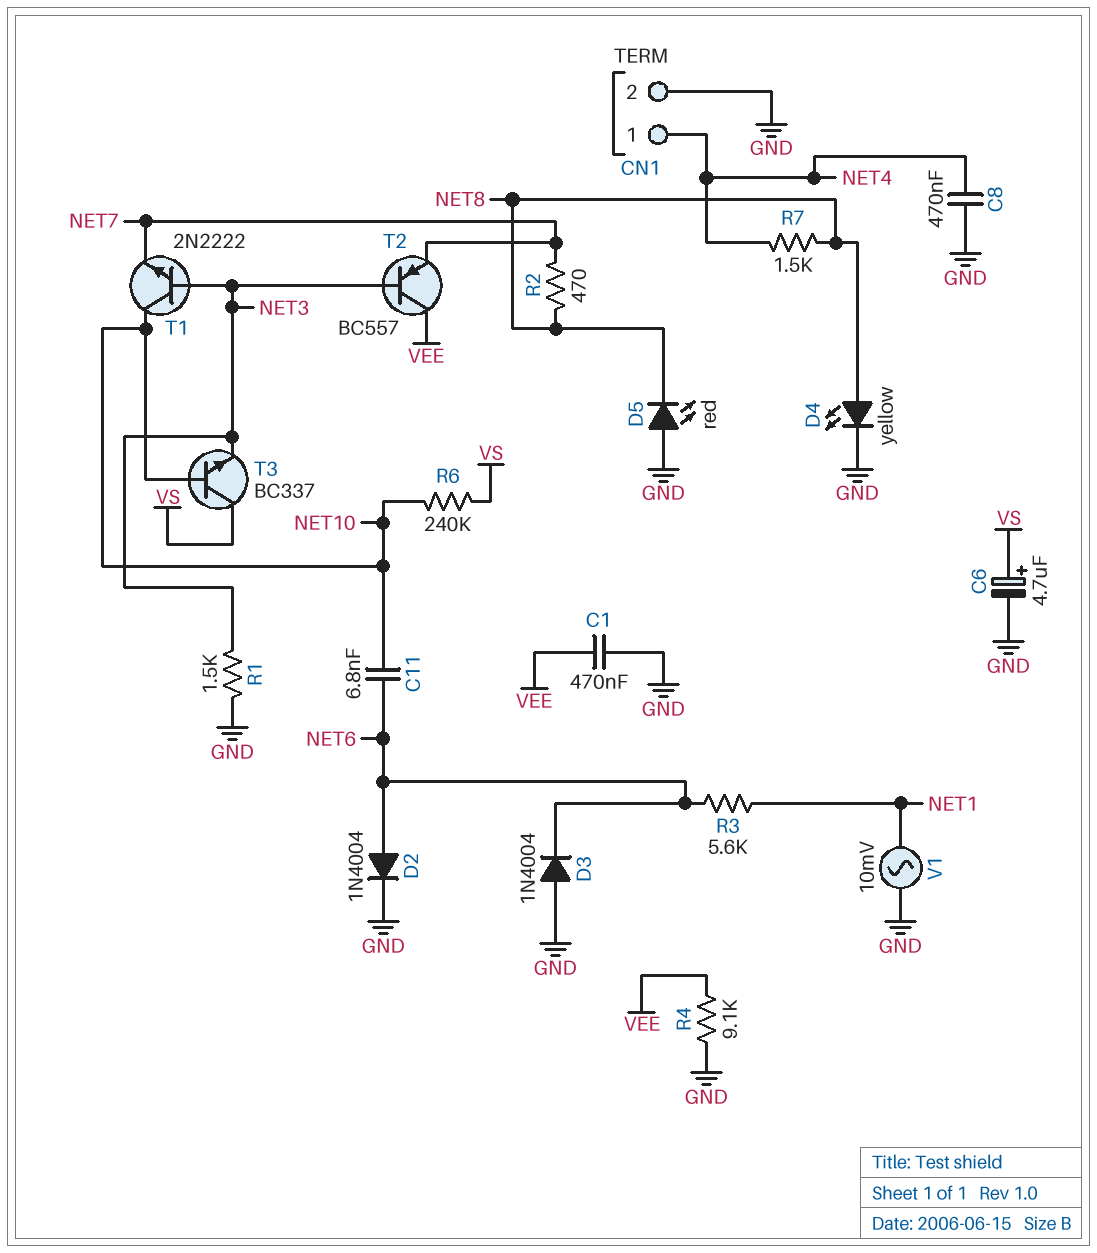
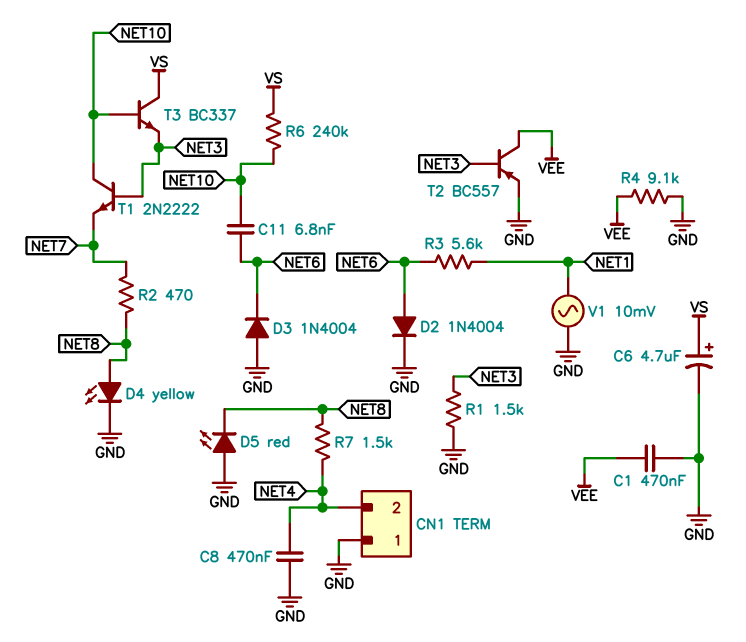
CN1 pin 1: NET4 -> GND
CN1 pin 2: GND -> NET4
T2: PNP BC557 (B NET3, C VEE, E NET7) -> PNP BC557 (B NET3, C VEE, E GND)

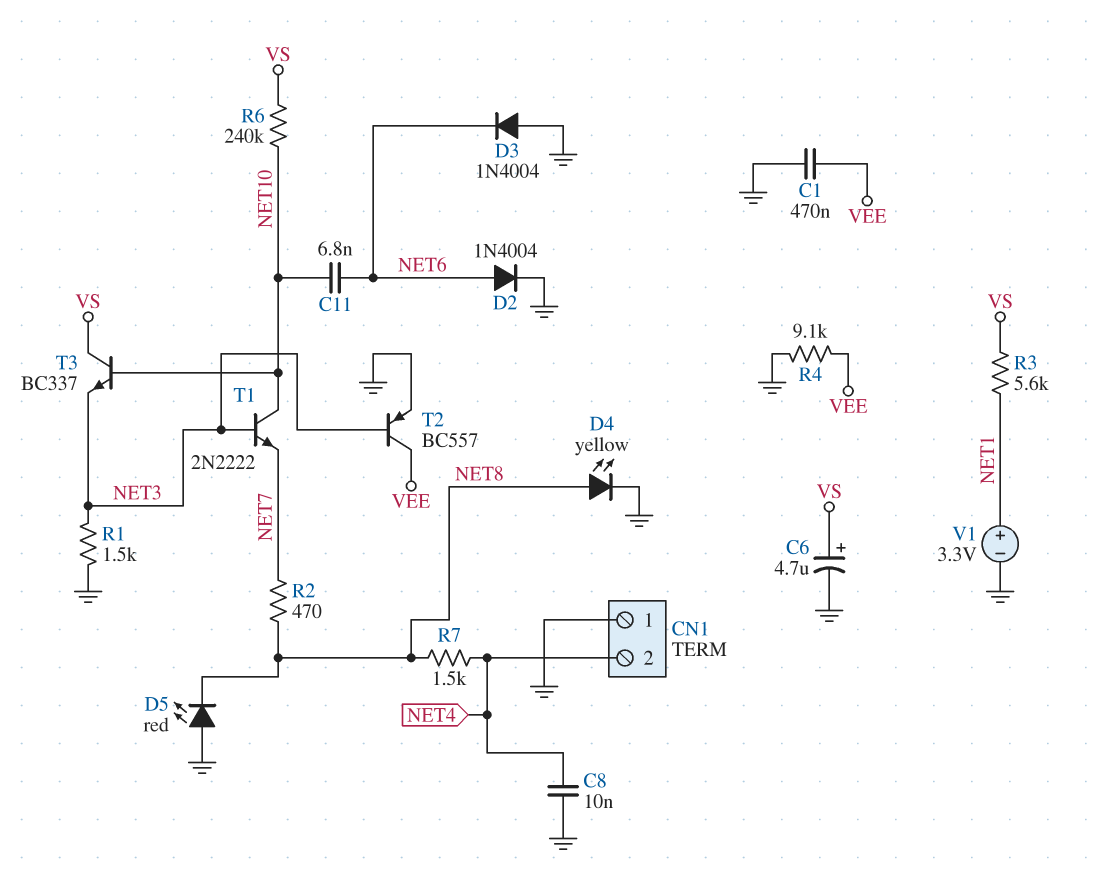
C8: 470nF (GND, NET4) -> 10nF (GND, NET4)
R3: 5.6k (NET1, NET6) -> 5.6k (NET1, VS)
V1: AC 10mV (GND, NET1) -> 3.3V (plus NET1, minus GND)

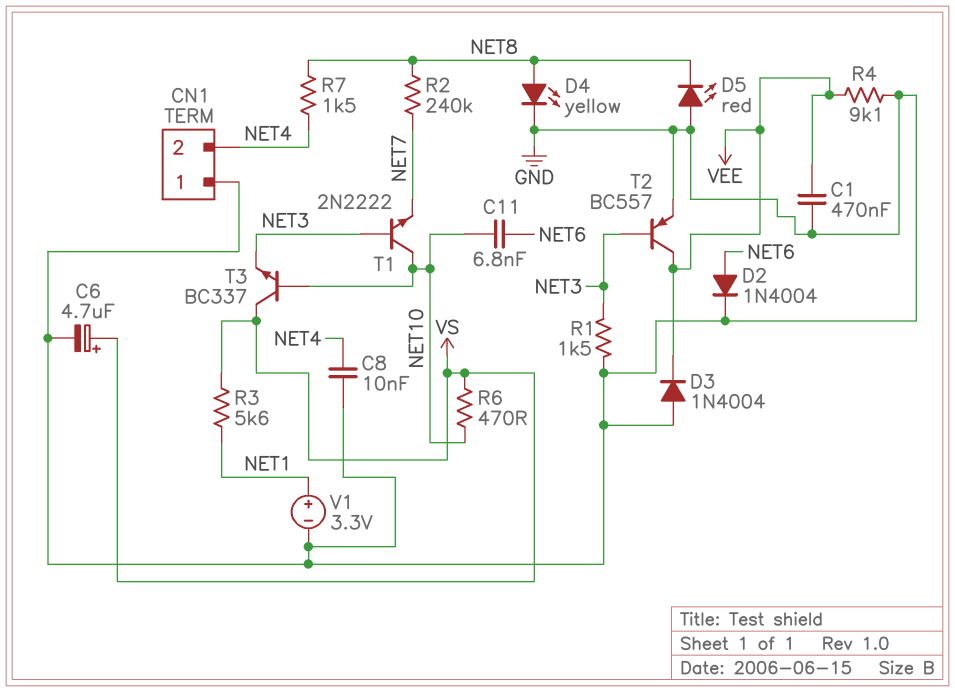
D3: diode 1N4004 (A GND, K NET6) -> diode 1N4004 (A GND, K VEE)
R2: 470 (NET7, NET8) -> 240k (NET7, NET8)
R6: 240k (NET10, VS) -> 470 (NET10, VS)

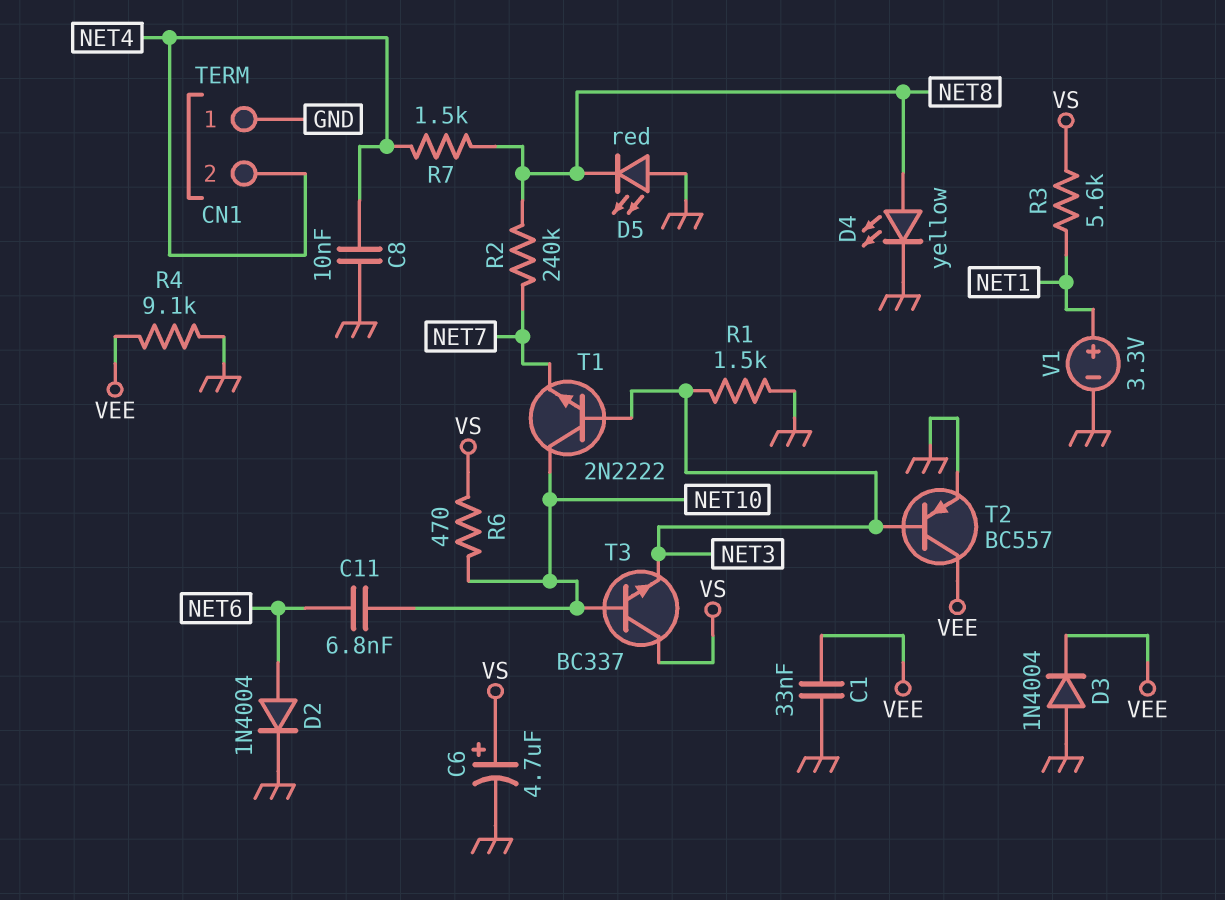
C1: 470nF (GND, VEE) -> 33nF (GND, VEE)

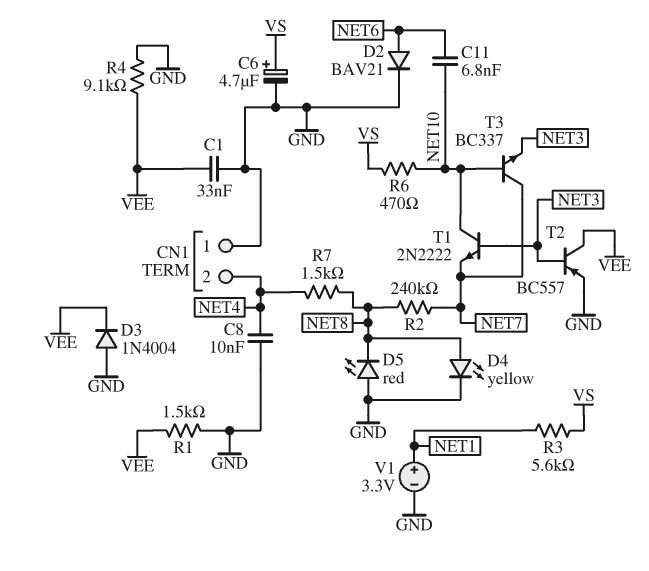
D2: diode 1N4004 (A NET6, K GND) -> diode BAV21 (A NET6, K GND)
R1: 1.5k (GND, NET3) -> 1.5k (GND, VEE)
T3: NPN BC337 (B NET10, C VS, E NET3) -> NPN BC337 (B NET10, C NET7, E NET3)

